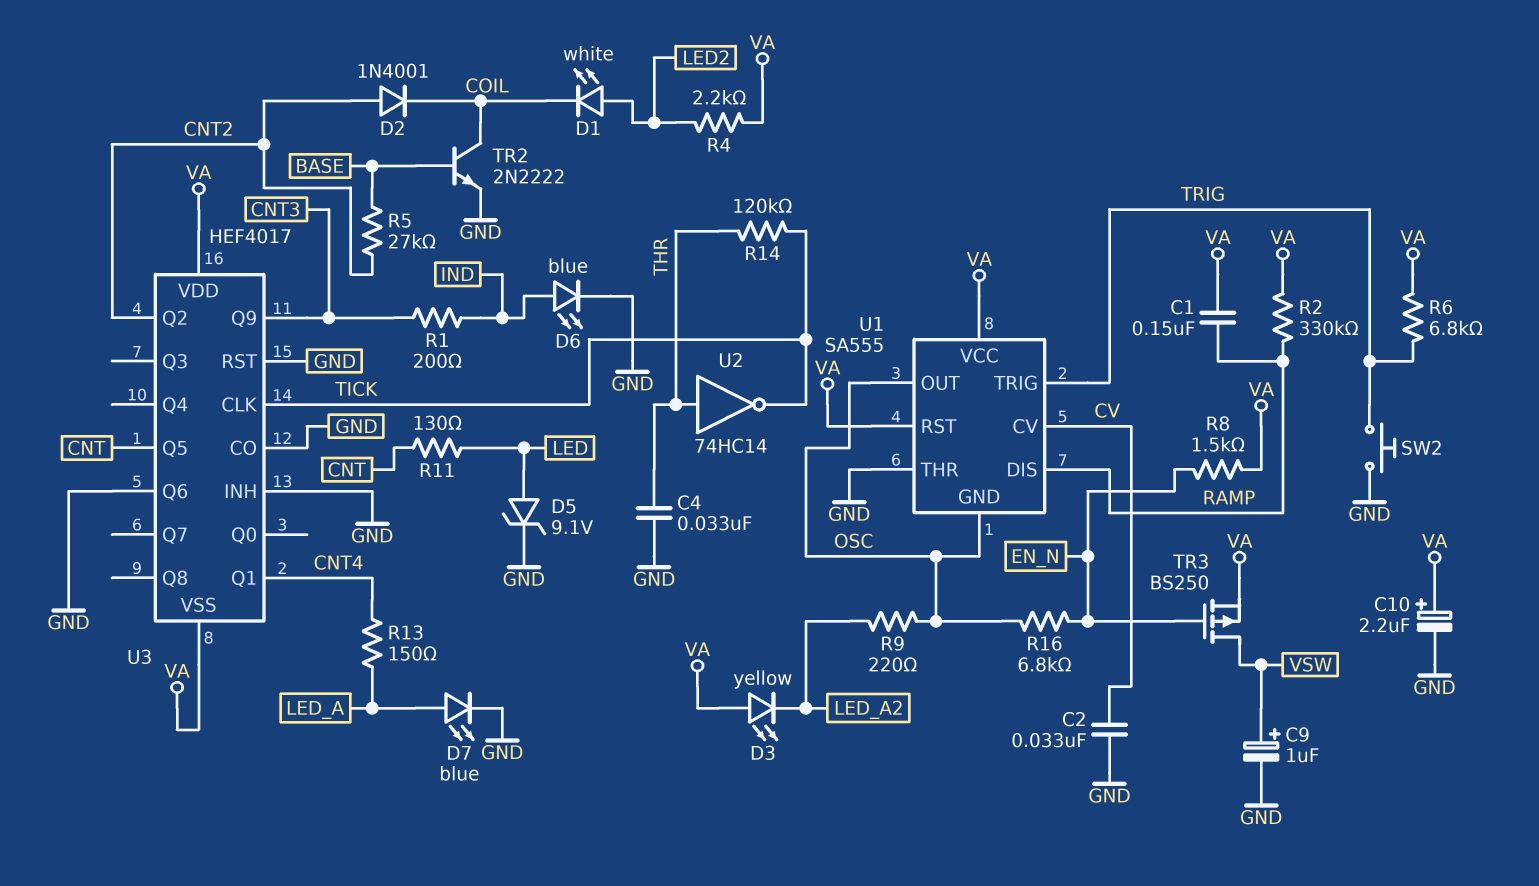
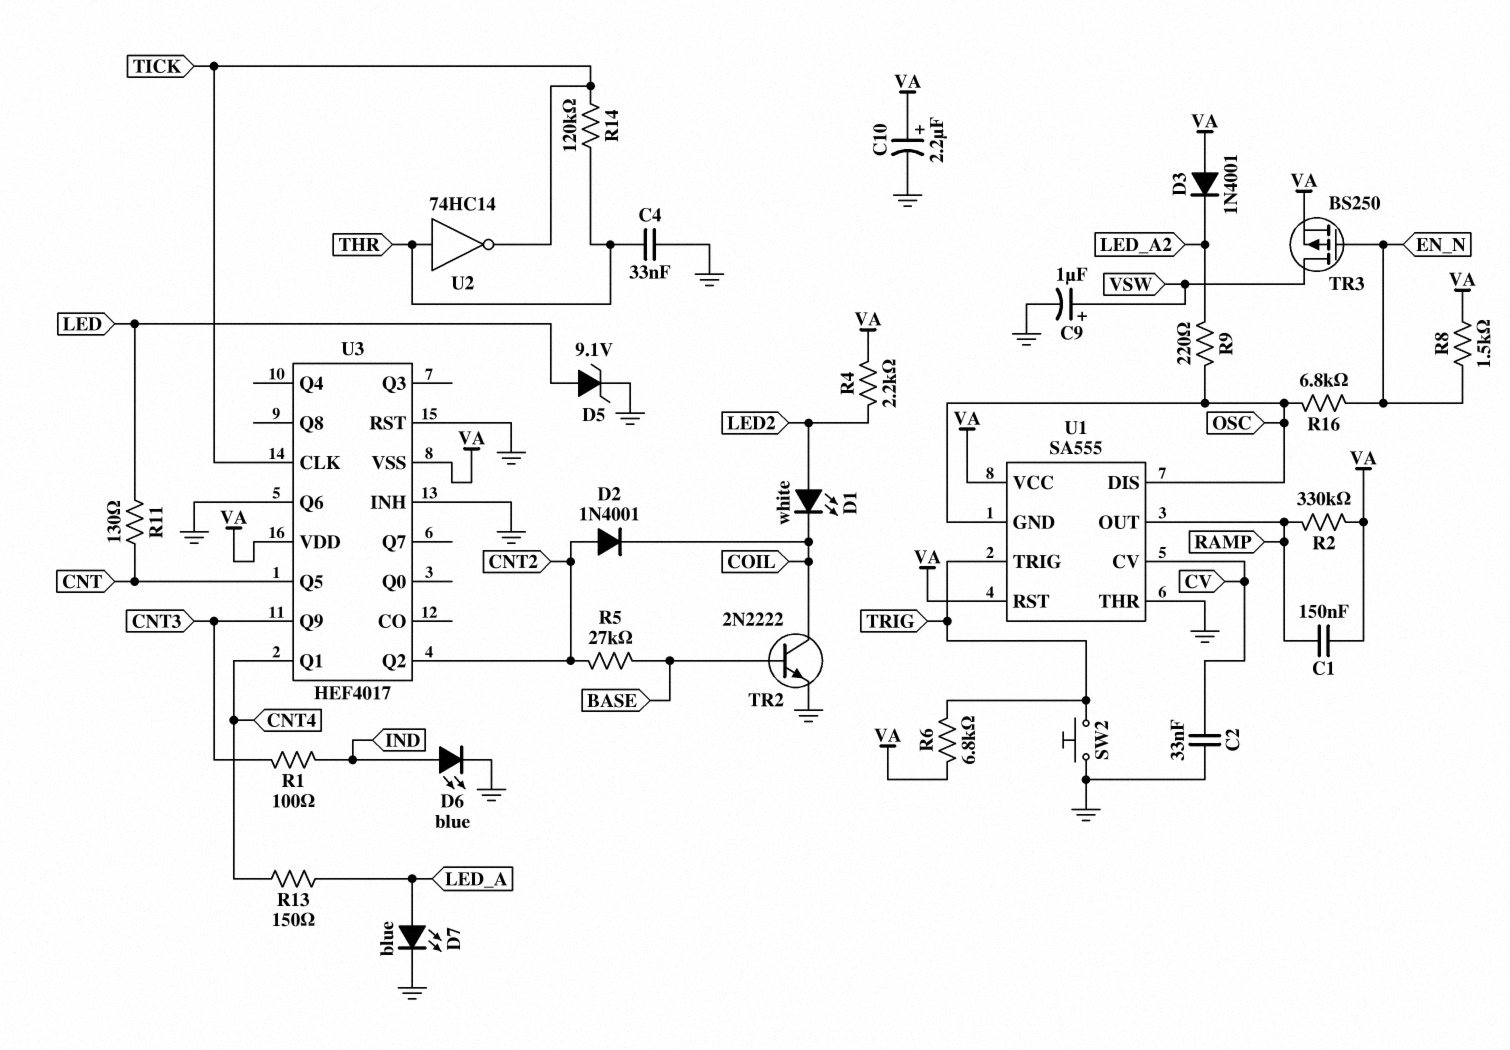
D3: LED yellow (A VA, K LED_A2) -> diode 1N4001 (A VA, K LED_A2)
R1: 200 (CNT3, IND) -> 100 (CNT3, IND)
U1 pin DIS: RAMP -> OSC
U1 pin OUT: OSC -> RAMP
U3 pin CO: GND -> none

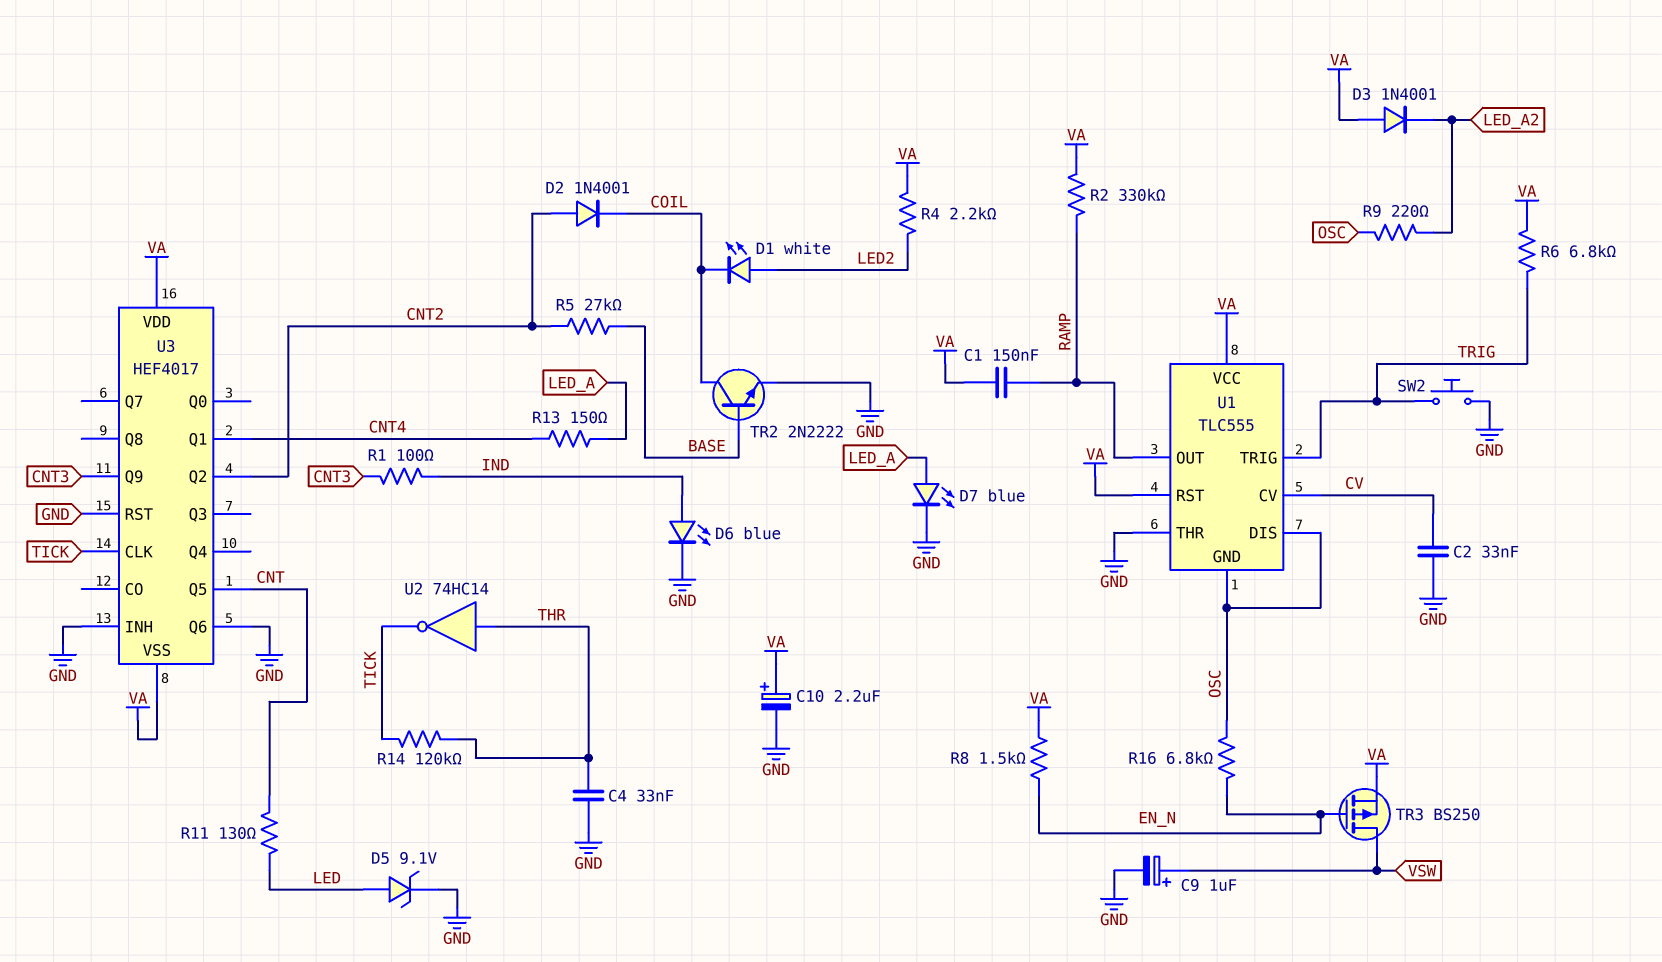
U1: SA555 -> TLC555

